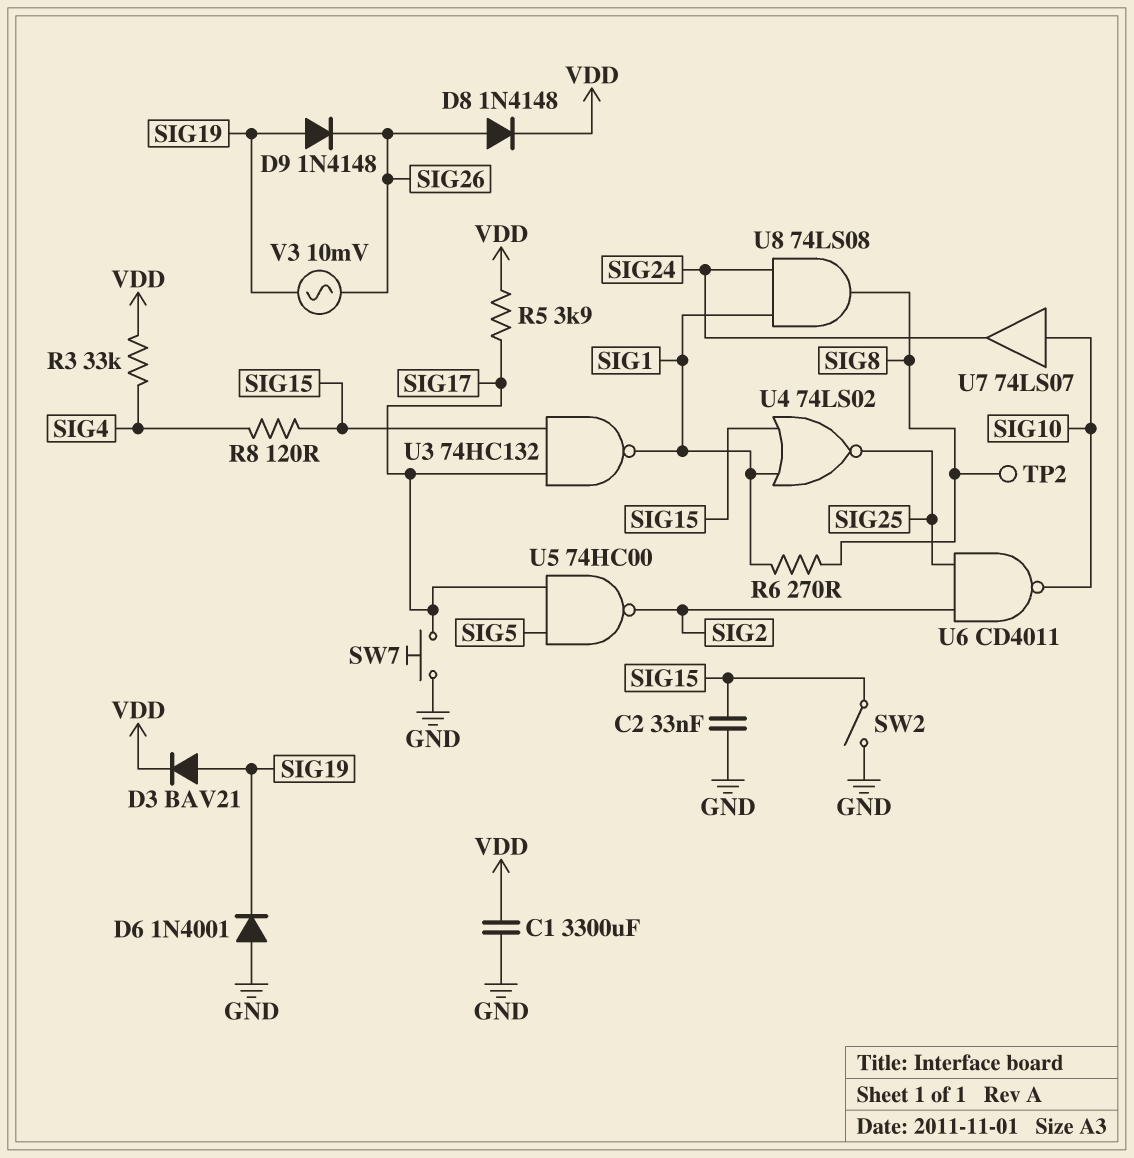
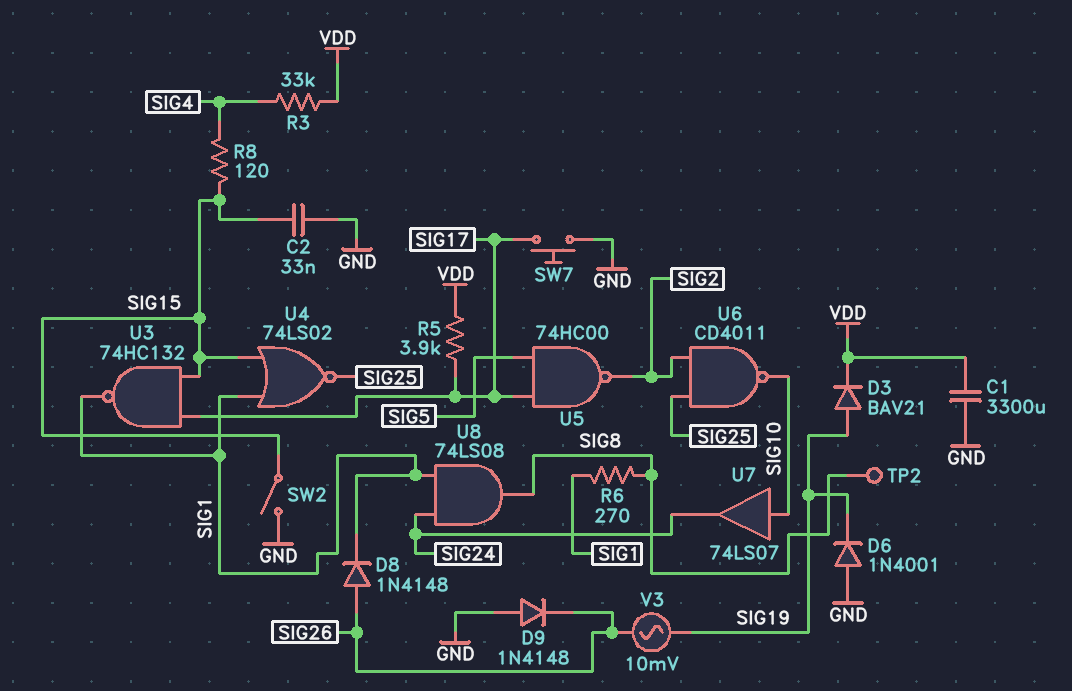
D8: diode 1N4148 (A SIG26, K VDD) -> diode 1N4148 (A SIG26, K SIG1)
D9: diode 1N4148 (A SIG19, K SIG26) -> diode 1N4148 (A GND, K SIG26)

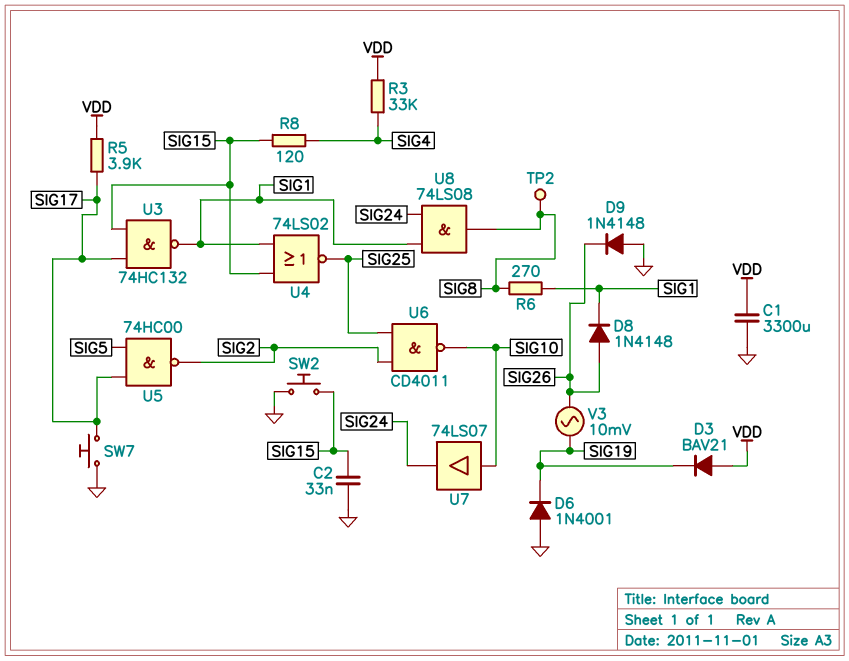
D3: diode BAV21 (A SIG19, K VDD) -> diode BAV21 (A VDD, K SIG19)
SW2: switch (GND, SIG15) -> button (GND, SIG15)

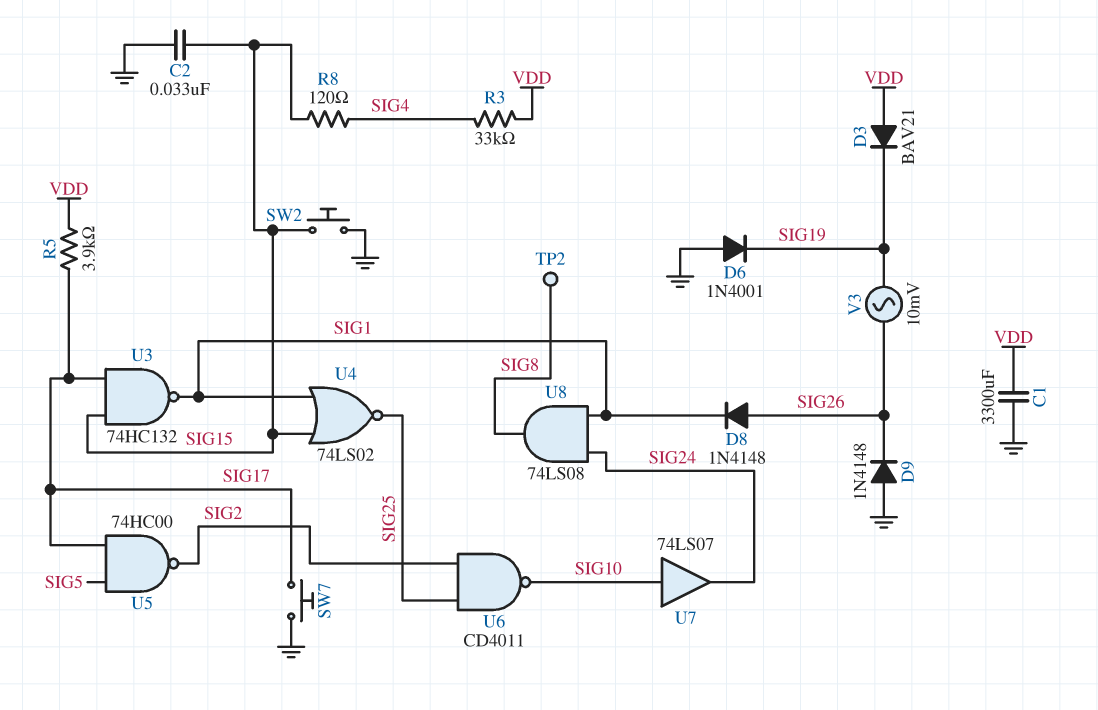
R6: 270 (SIG1, SIG8) -> none

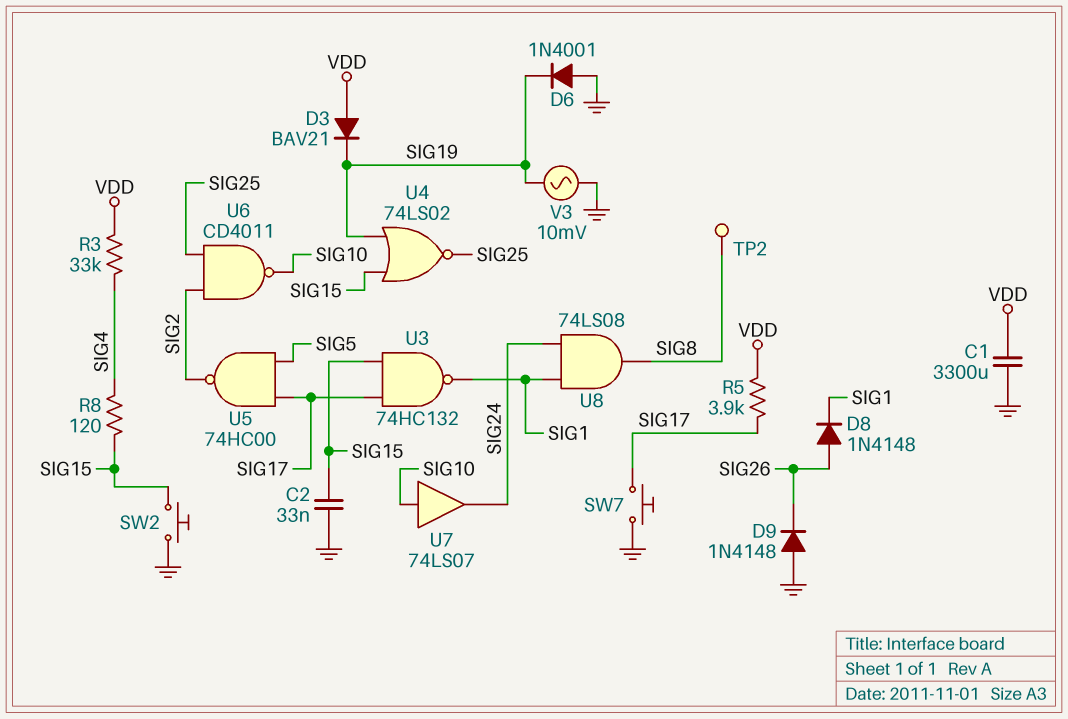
U4: NOR 74LS02 (in SIG1, in SIG15, out SIG25) -> NOR 74LS02 (in SIG15, in SIG19, out SIG25)
V3: AC 10mV (SIG19, SIG26) -> AC 10mV (GND, SIG19)

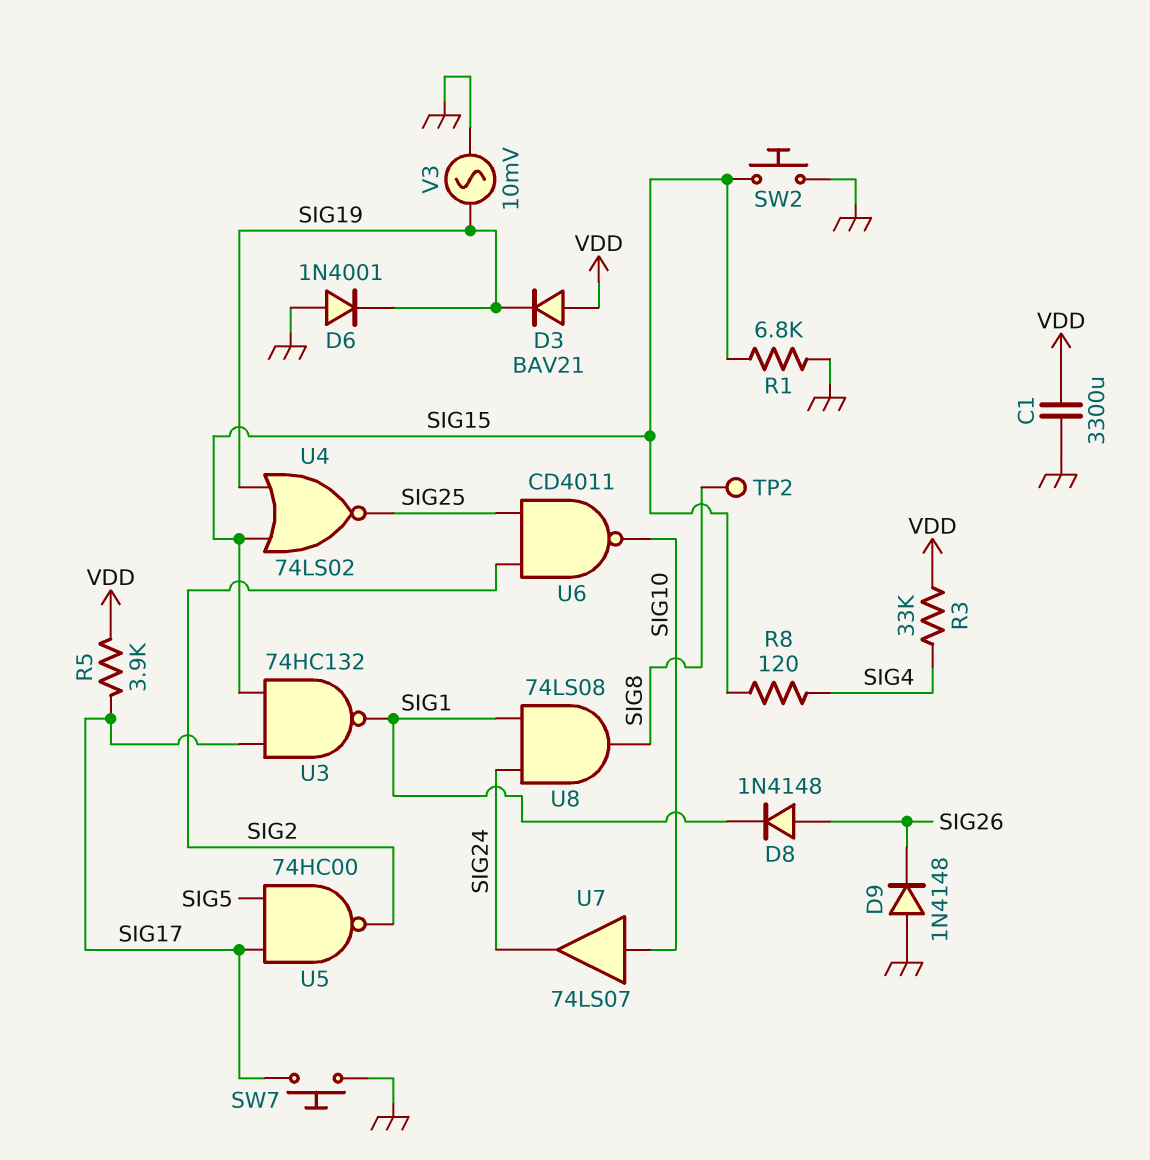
C2: 33nF (GND, SIG15) -> none
R1: none -> 6.8k (GND, SIG15)

